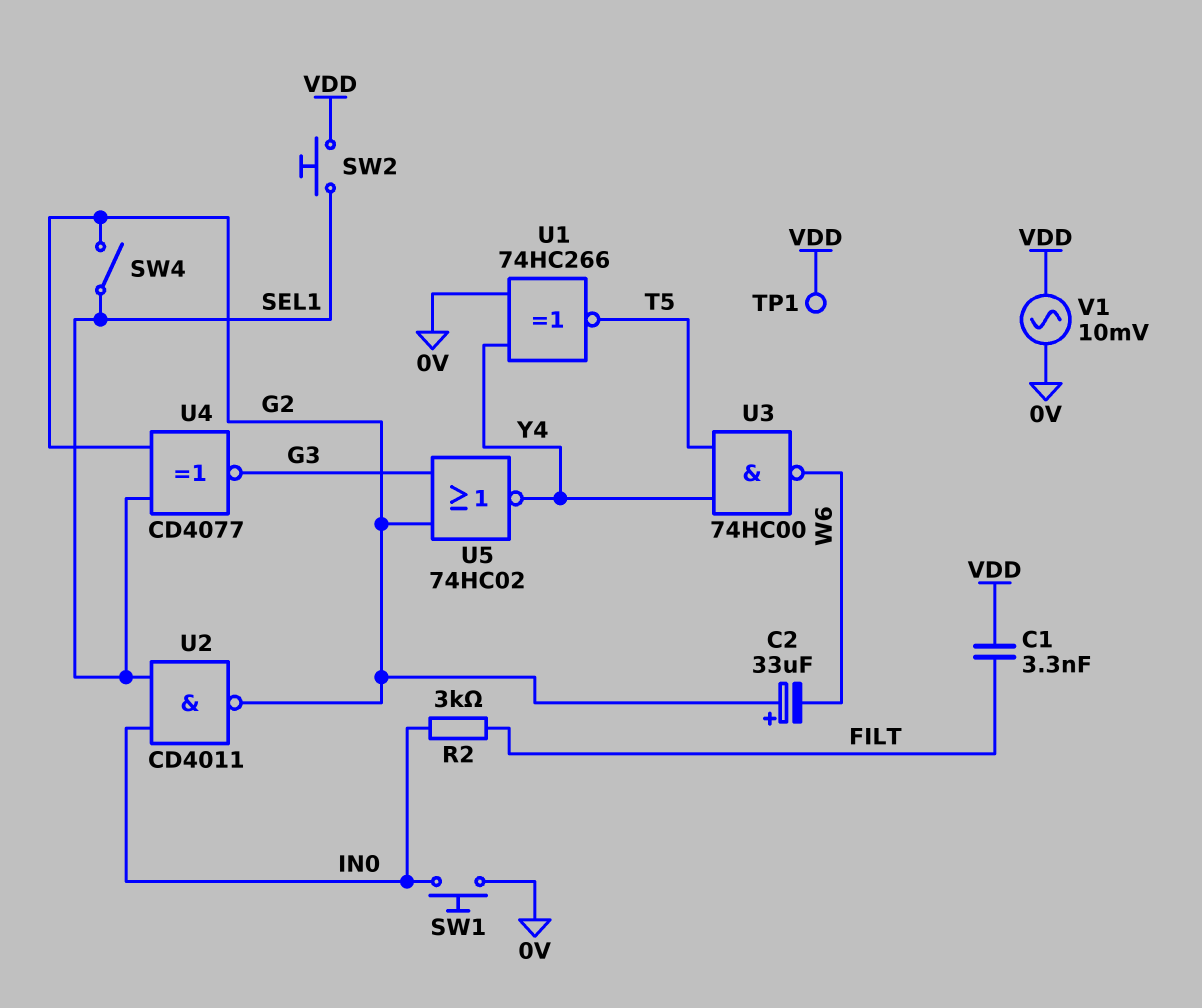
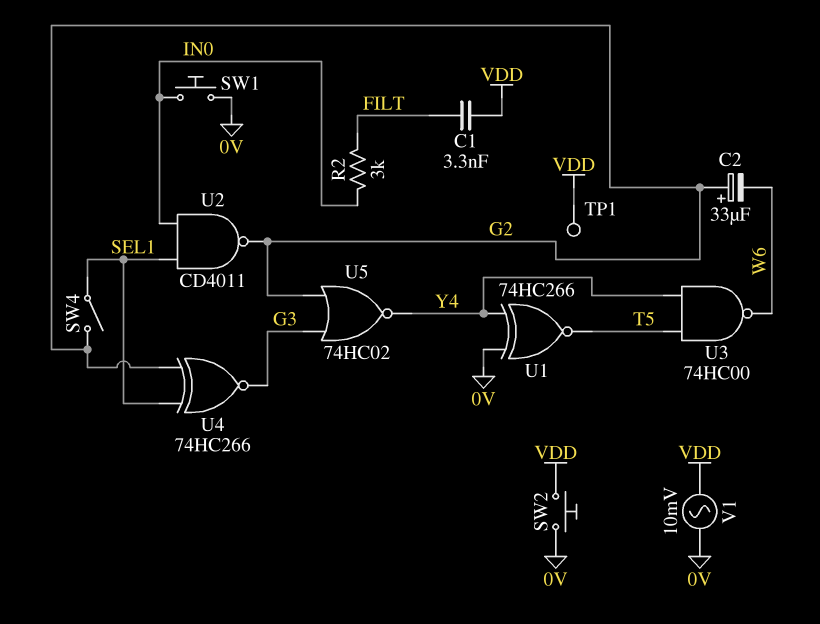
SW2: button (SEL1, VDD) -> button (0V, VDD)
U4: XNOR CD4077 (in G2, in SEL1, out G3) -> XNOR 74HC266 (in G2, in SEL1, out G3)

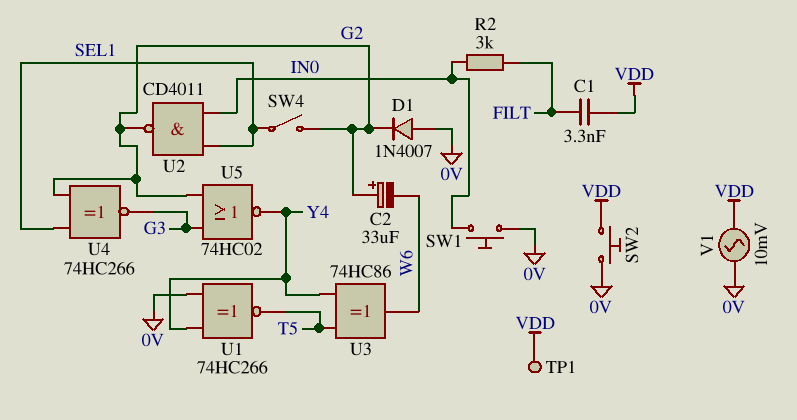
D1: none -> diode 1N4007 (A 0V, K G2)
U3: NAND 74HC00 (in T5, in Y4, out W6) -> XOR 74HC86 (in T5, in Y4, out W6)

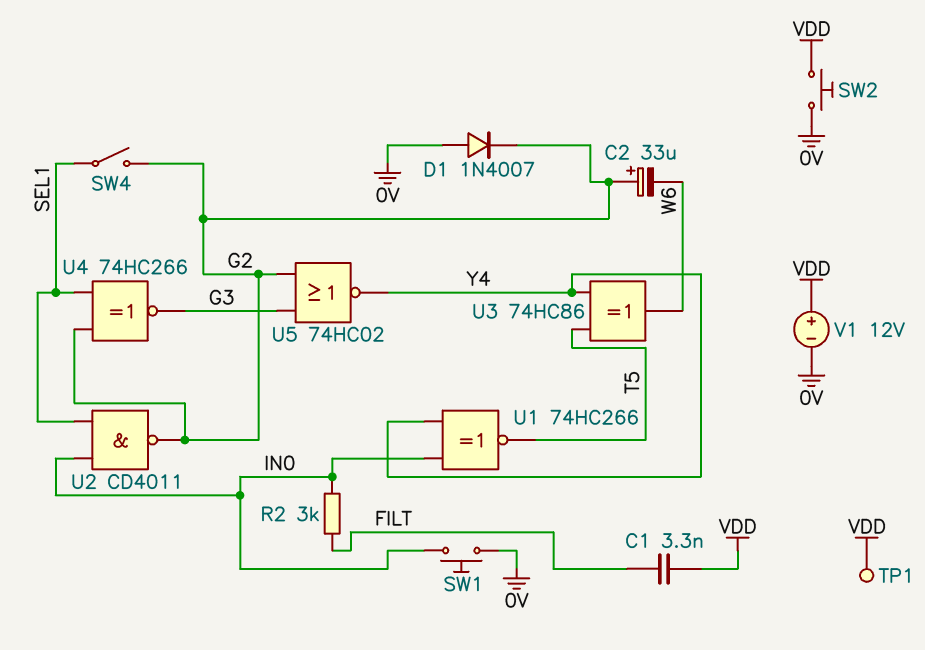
U1: XNOR 74HC266 (in 0V, in Y4, out T5) -> XNOR 74HC266 (in IN0, in Y4, out T5)
V1: AC 10mV (0V, VDD) -> 12V (plus VDD, minus 0V)

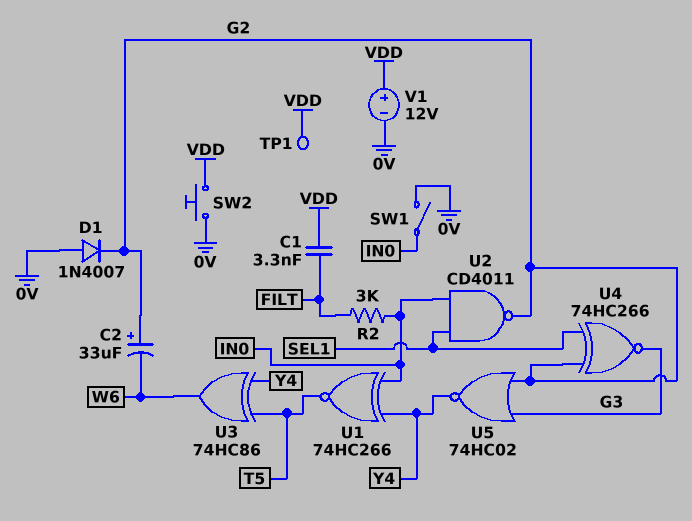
SW1: button (0V, IN0) -> switch (0V, IN0)
SW4: switch (G2, SEL1) -> none

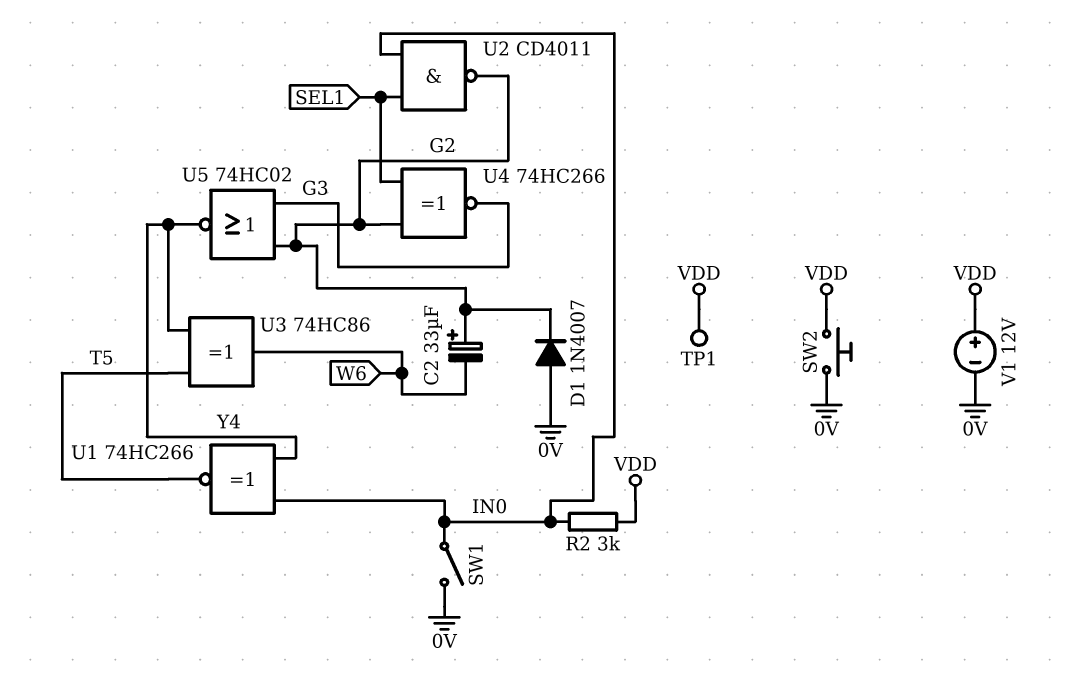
C1: 3.3nF (FILT, VDD) -> none
R2: 3k (FILT, IN0) -> 3k (IN0, VDD)

